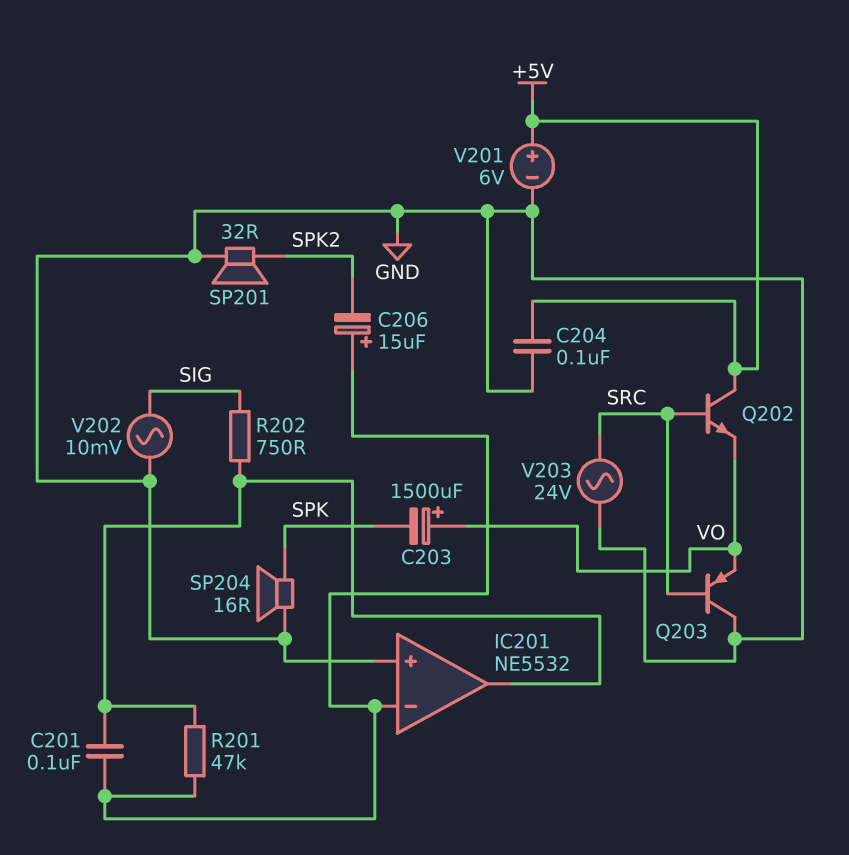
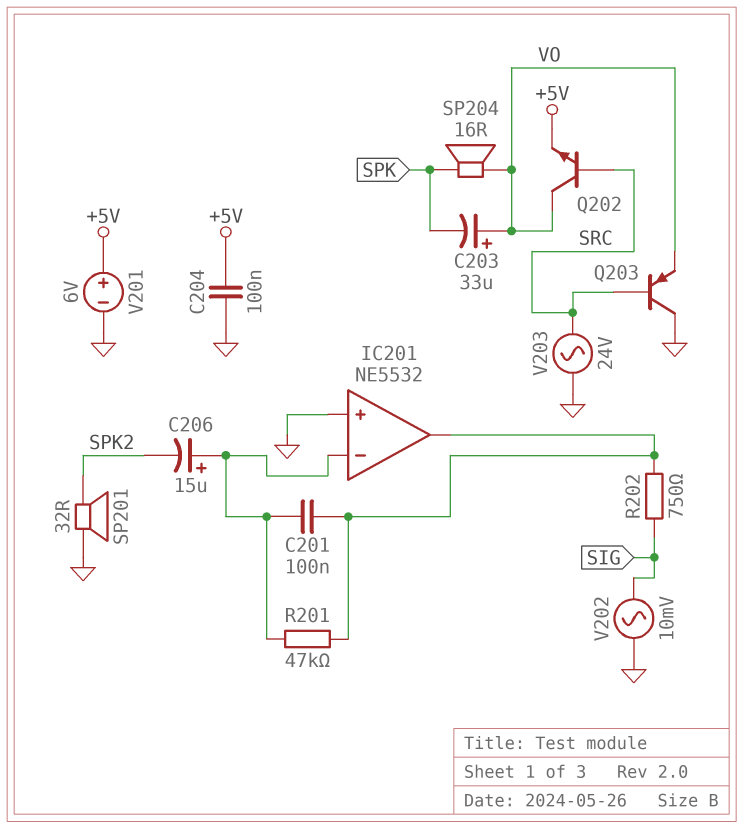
C203: 1500uF (plus VO, minus SPK) -> 33uF (plus VO, minus SPK)
Q202: NPN (B SRC, C +5V, E VO) -> NPN (B SRC, C VO, E +5V)
SP204: speaker 16R (GND, SPK) -> speaker 16R (SPK, VO)

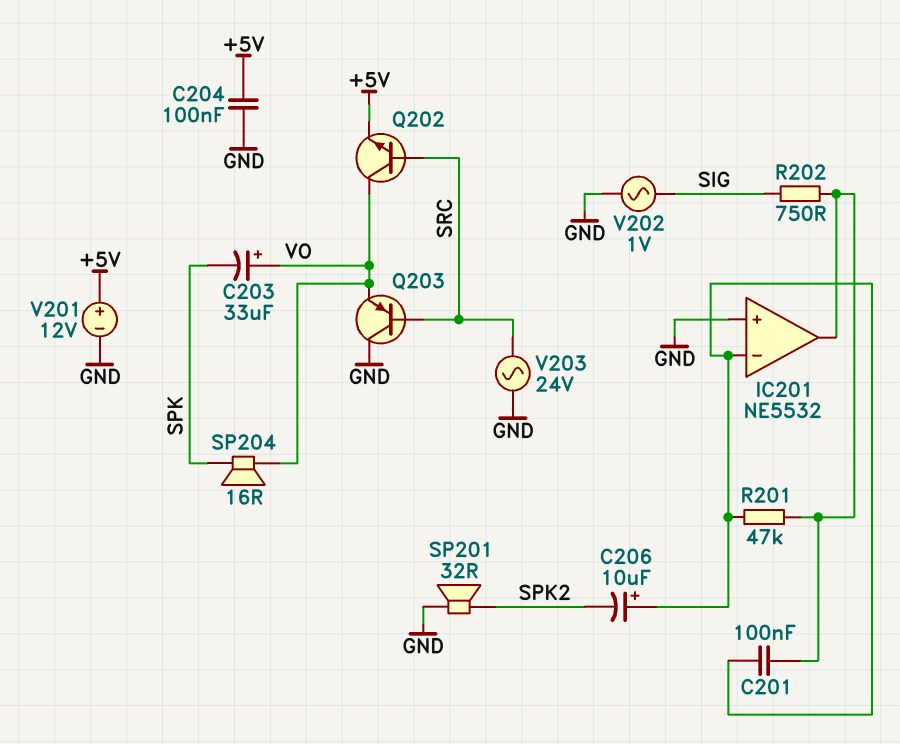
C206: 15uF (plus IC201/in-, minus SPK2) -> 10uF (plus IC201/in-, minus SPK2)
V201: 6V (plus +5V, minus GND) -> 12V (plus +5V, minus GND)
V202: AC 10mV (GND, SIG) -> AC 1V (GND, SIG)

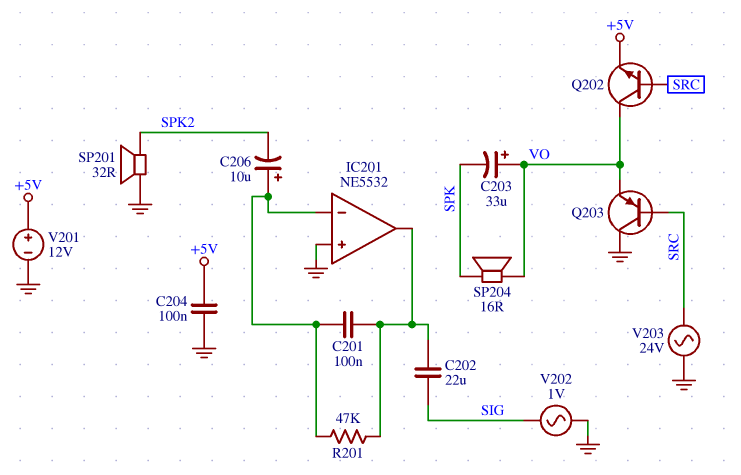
C202: none -> 22uF (IC201/out, SIG)
R202: 750 (IC201/out, SIG) -> none

